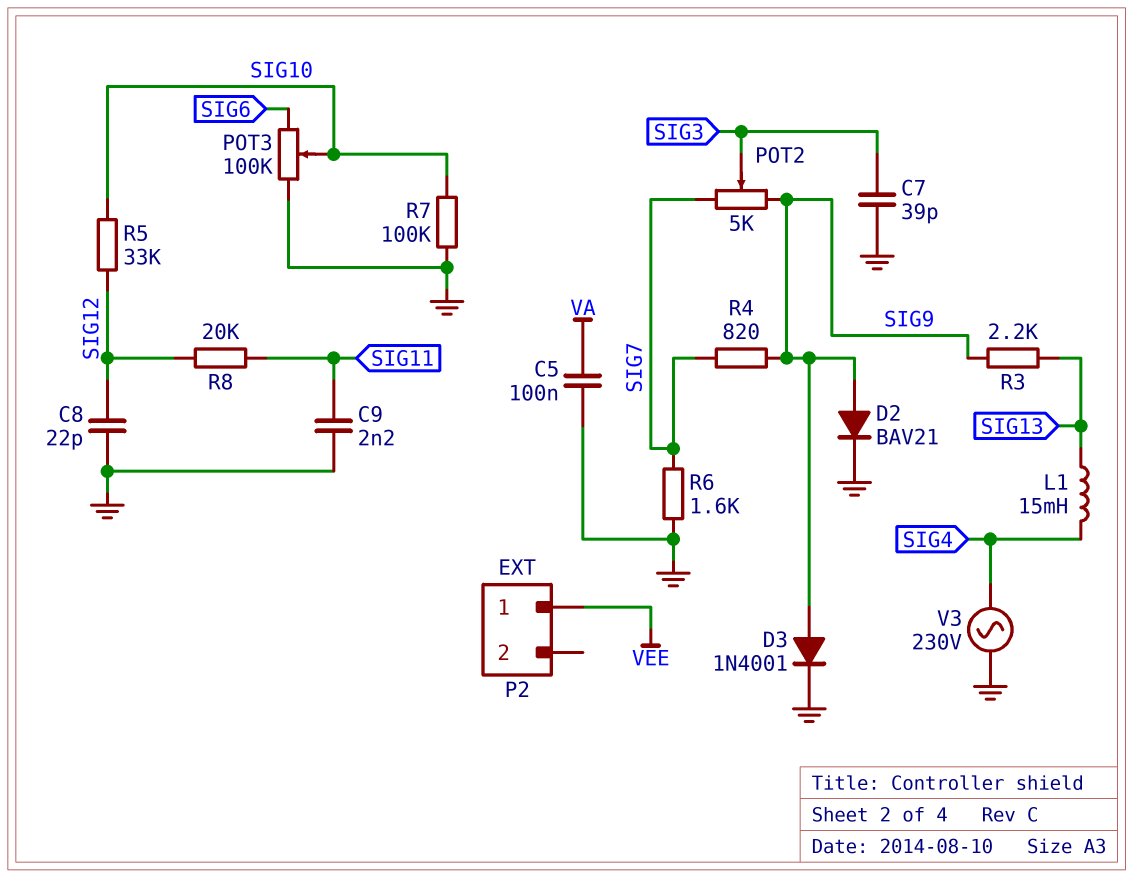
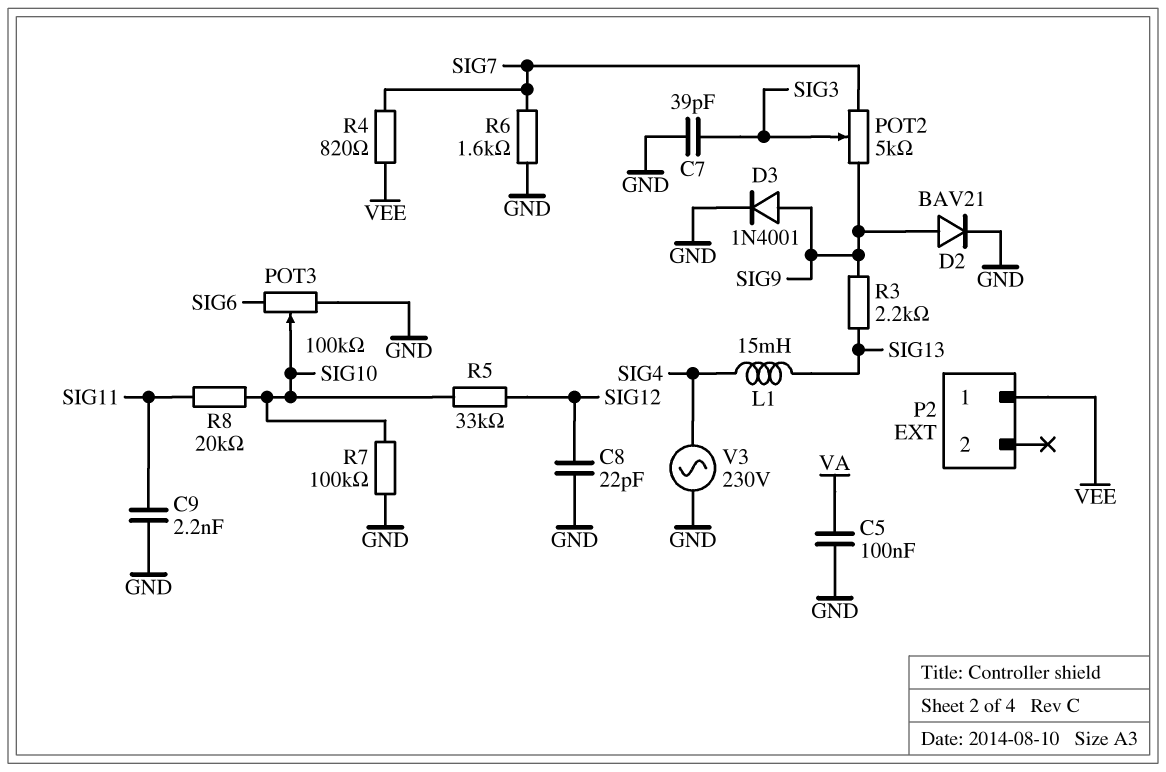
R4: 820 (SIG7, SIG9) -> 820 (SIG7, VEE)
R8: 20k (SIG11, SIG12) -> 20k (SIG10, SIG11)

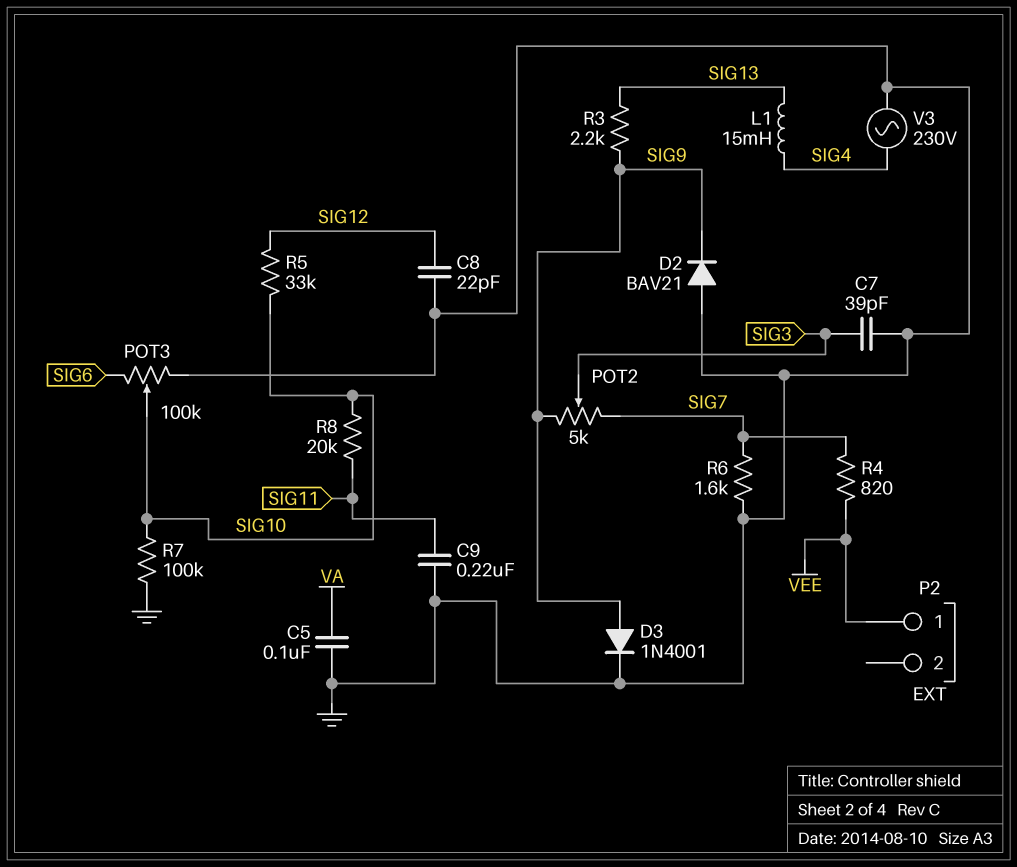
C9: 2.2nF (GND, SIG11) -> 220nF (GND, SIG11)
D2: diode BAV21 (A SIG9, K GND) -> diode BAV21 (A GND, K SIG9)

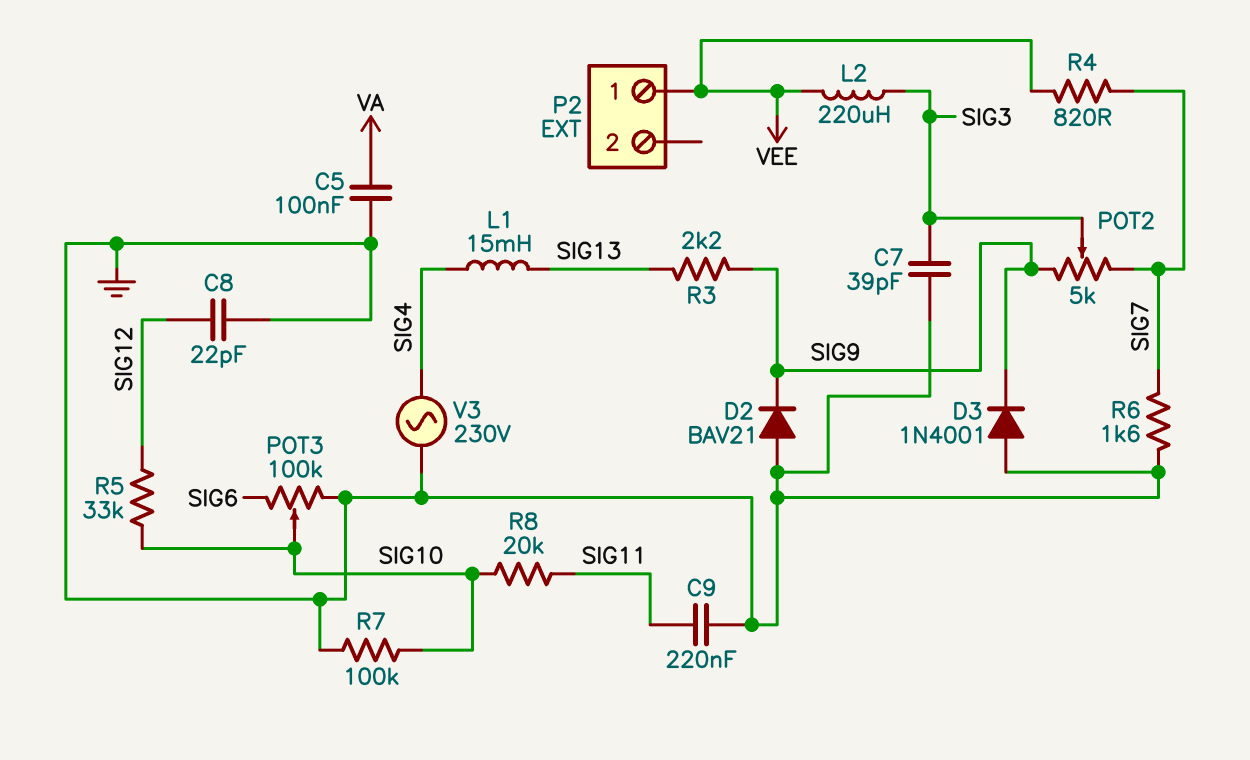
D3: diode 1N4001 (A SIG9, K GND) -> diode 1N4001 (A GND, K SIG9)
L2: none -> 220uH (SIG3, VEE)

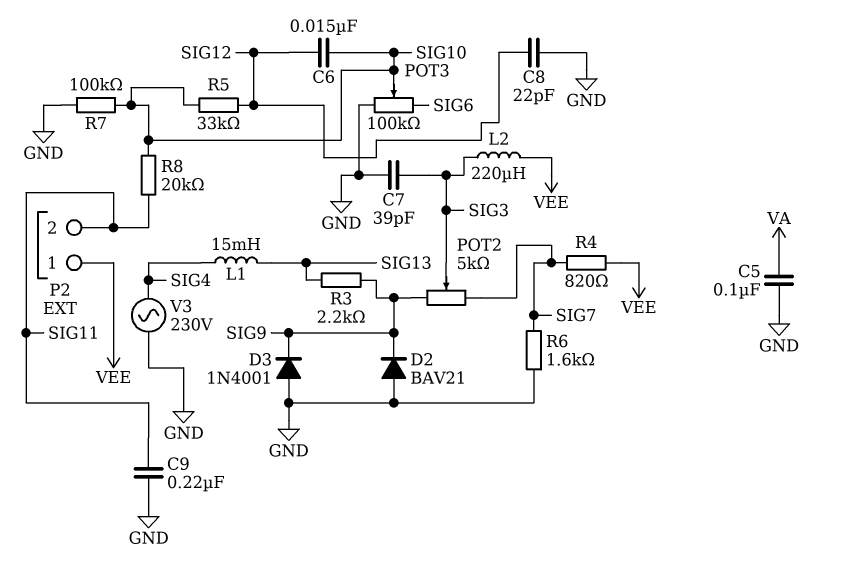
C6: none -> 15nF (SIG10, SIG12)
P2 pin 2: none -> SIG11

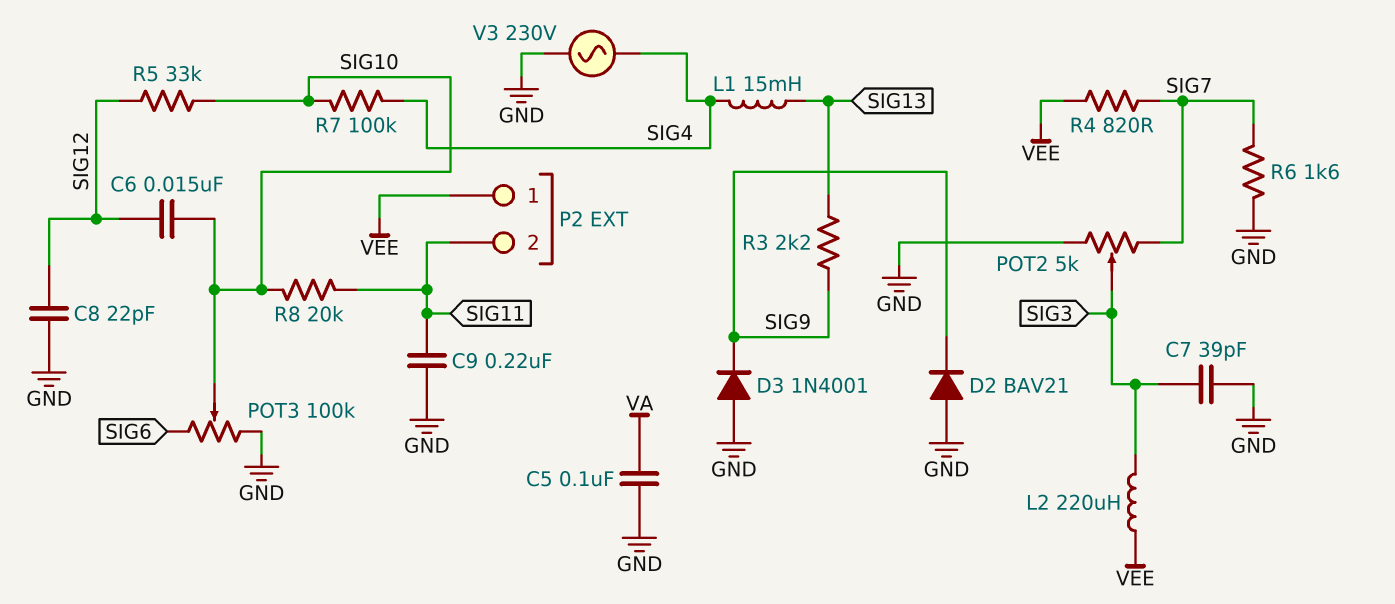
POT2: 5k (SIG7, SIG9, wiper SIG3) -> 5k (GND, SIG7, wiper SIG3)
R7: 100k (GND, SIG10) -> 100k (SIG4, SIG10)

